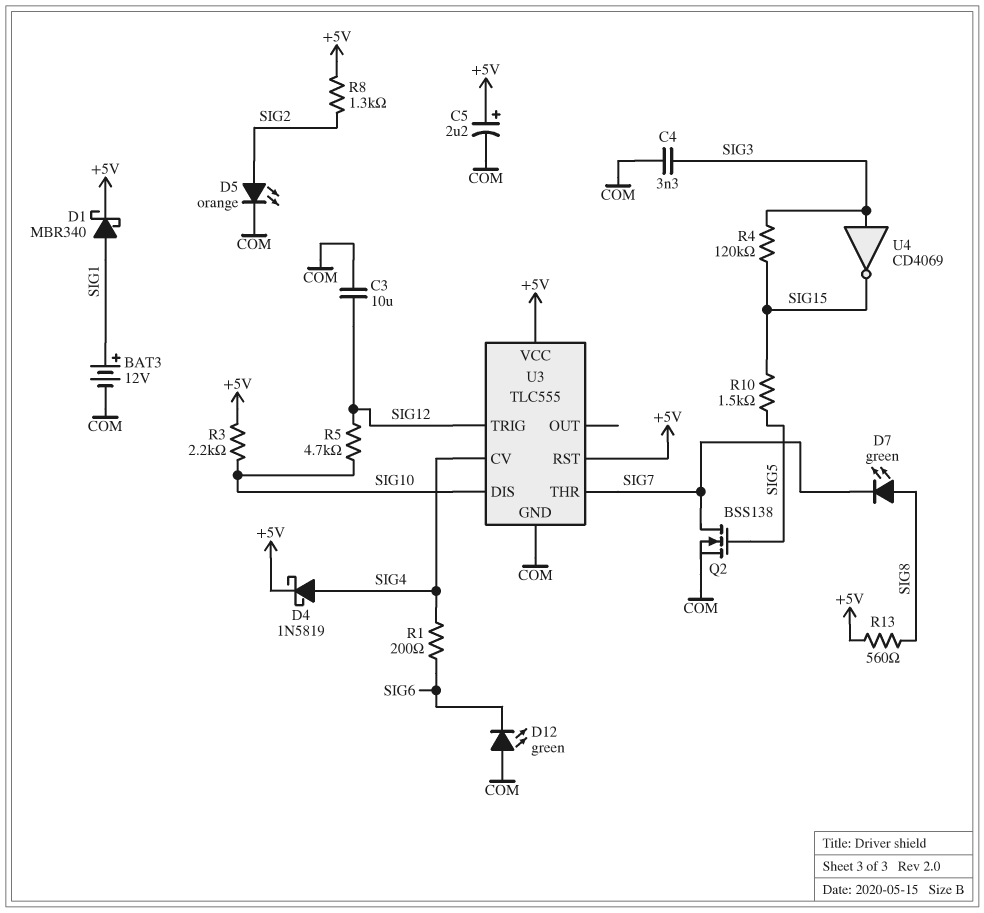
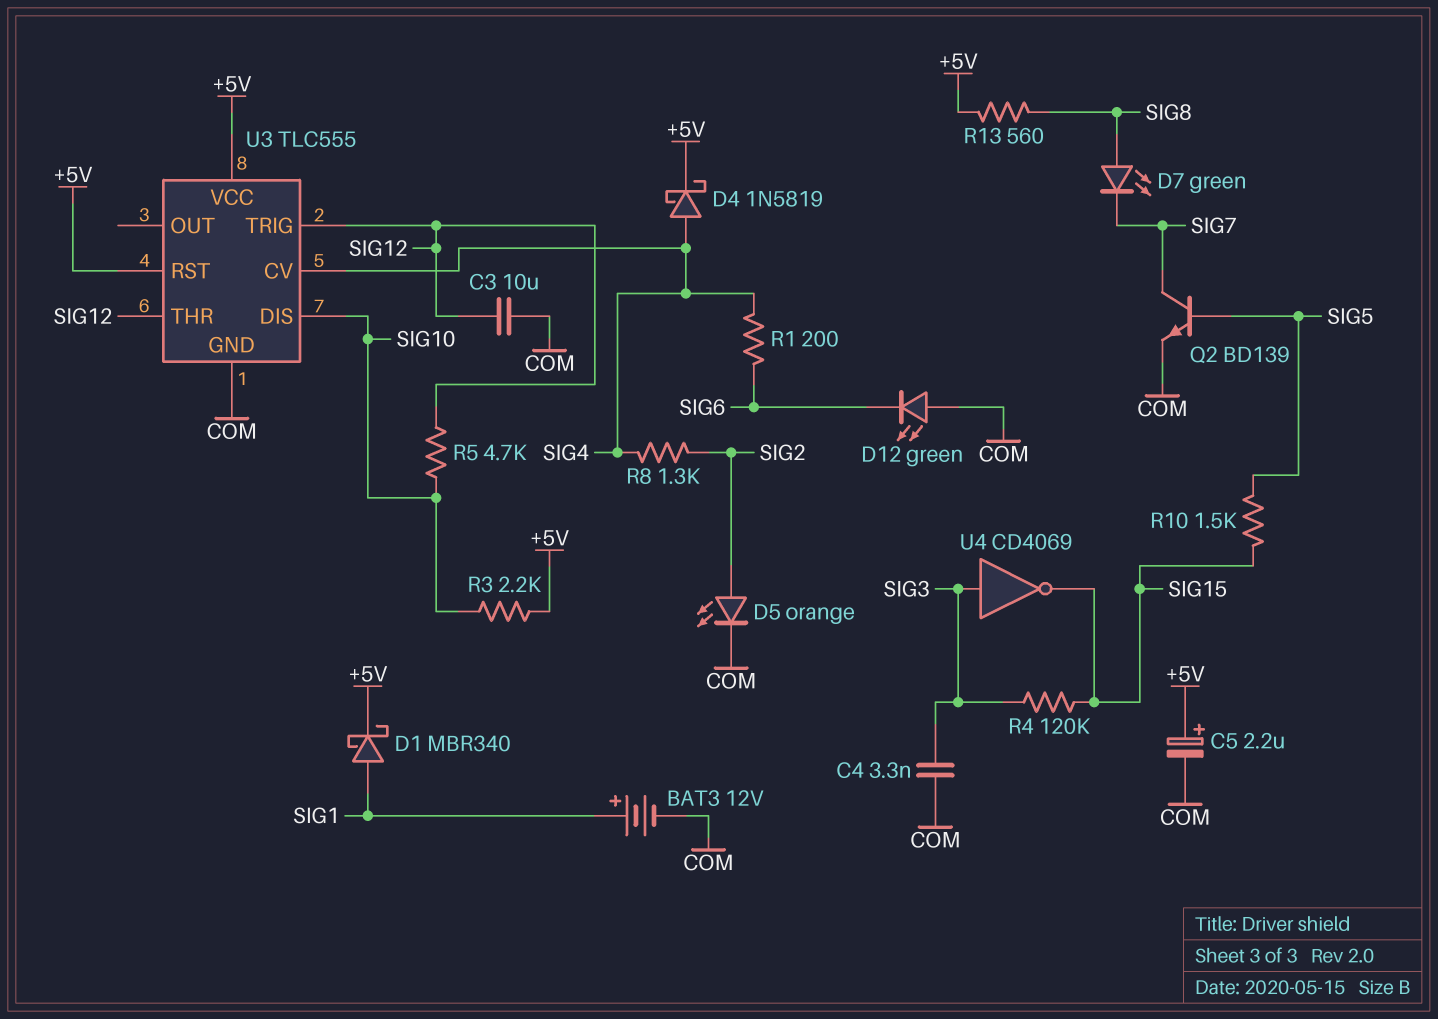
Q2: NMOS BSS138 (G SIG5, D SIG7, S COM) -> NPN BD139 (B SIG5, C SIG7, E COM)
R8: 1.3k (+5V, SIG2) -> 1.3k (SIG2, SIG4)
U3 pin THR: SIG7 -> SIG12

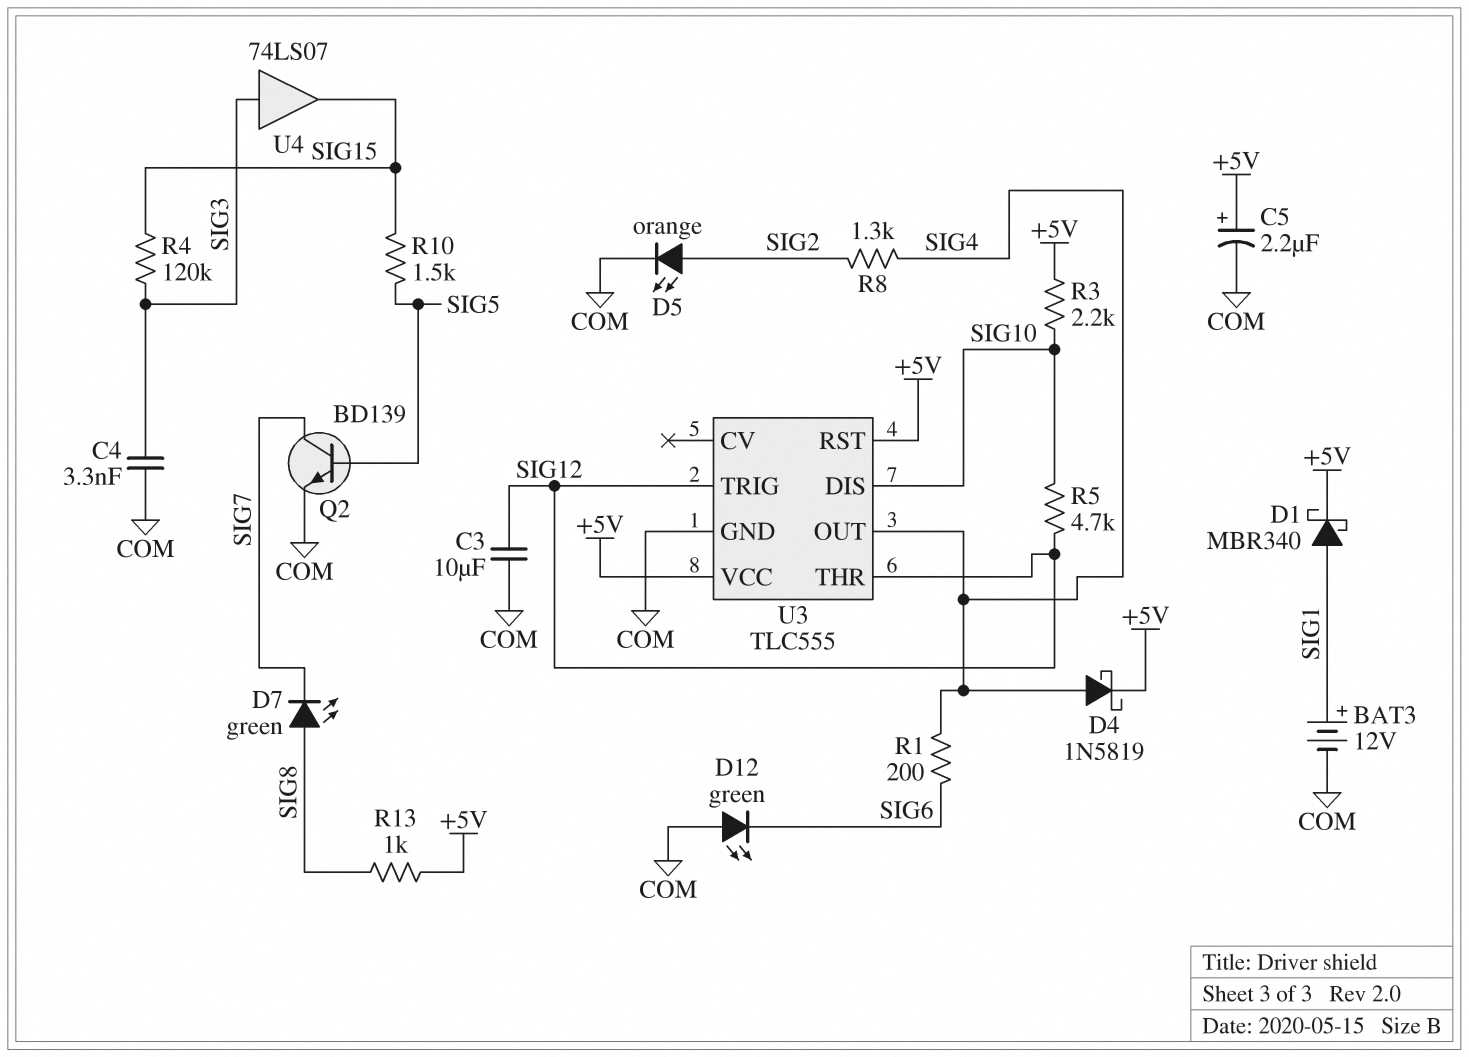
R13: 560 (+5V, SIG8) -> 1k (+5V, SIG8)
U3 pin CV: SIG4 -> none
U3 pin OUT: none -> SIG4
U4: NOT CD4069 (in SIG3, out SIG15) -> buffer 74LS07 (in SIG3, out SIG15)

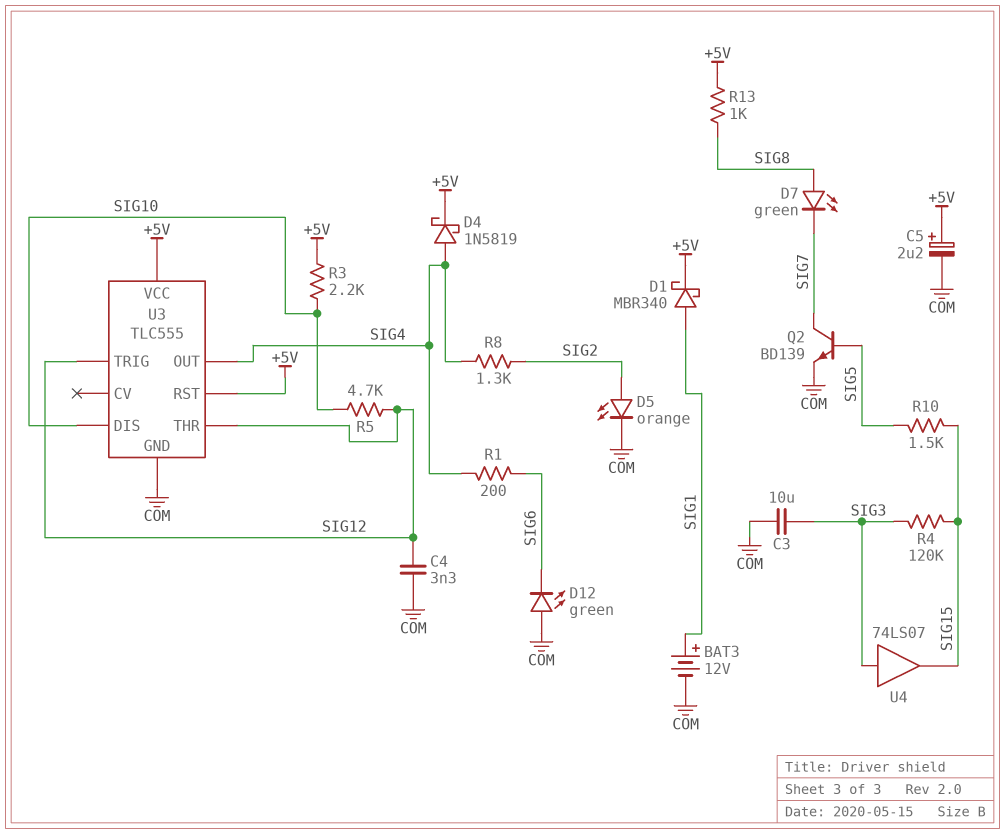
C3: 10uF (COM, SIG12) -> 10uF (COM, SIG3)
C4: 3.3nF (COM, SIG3) -> 3.3nF (COM, SIG12)

